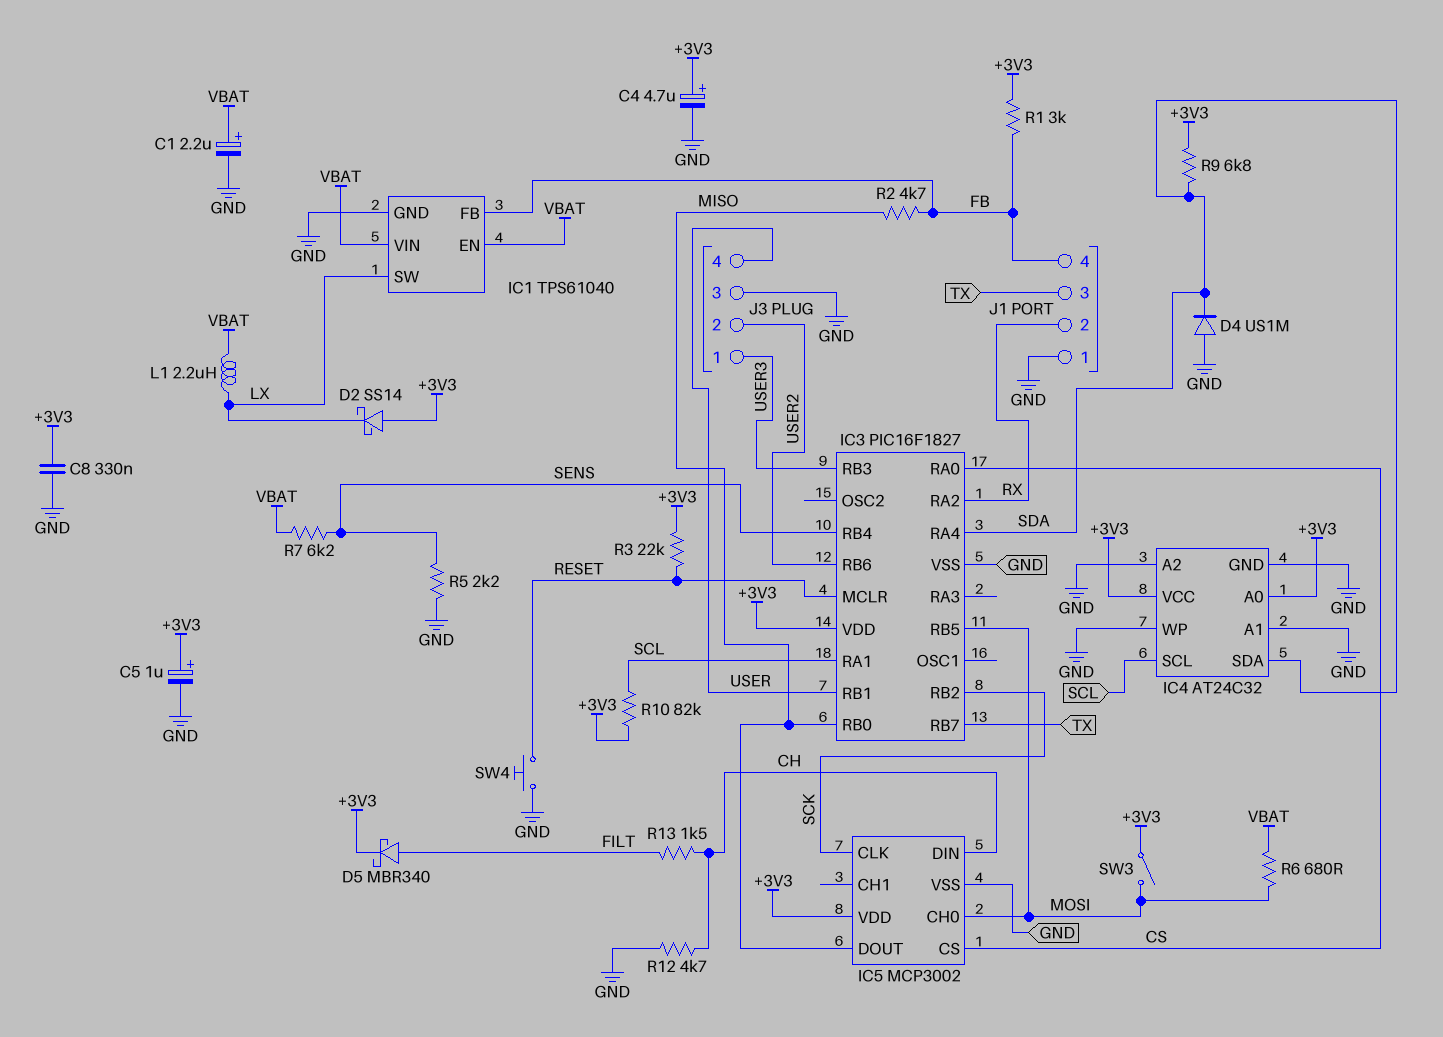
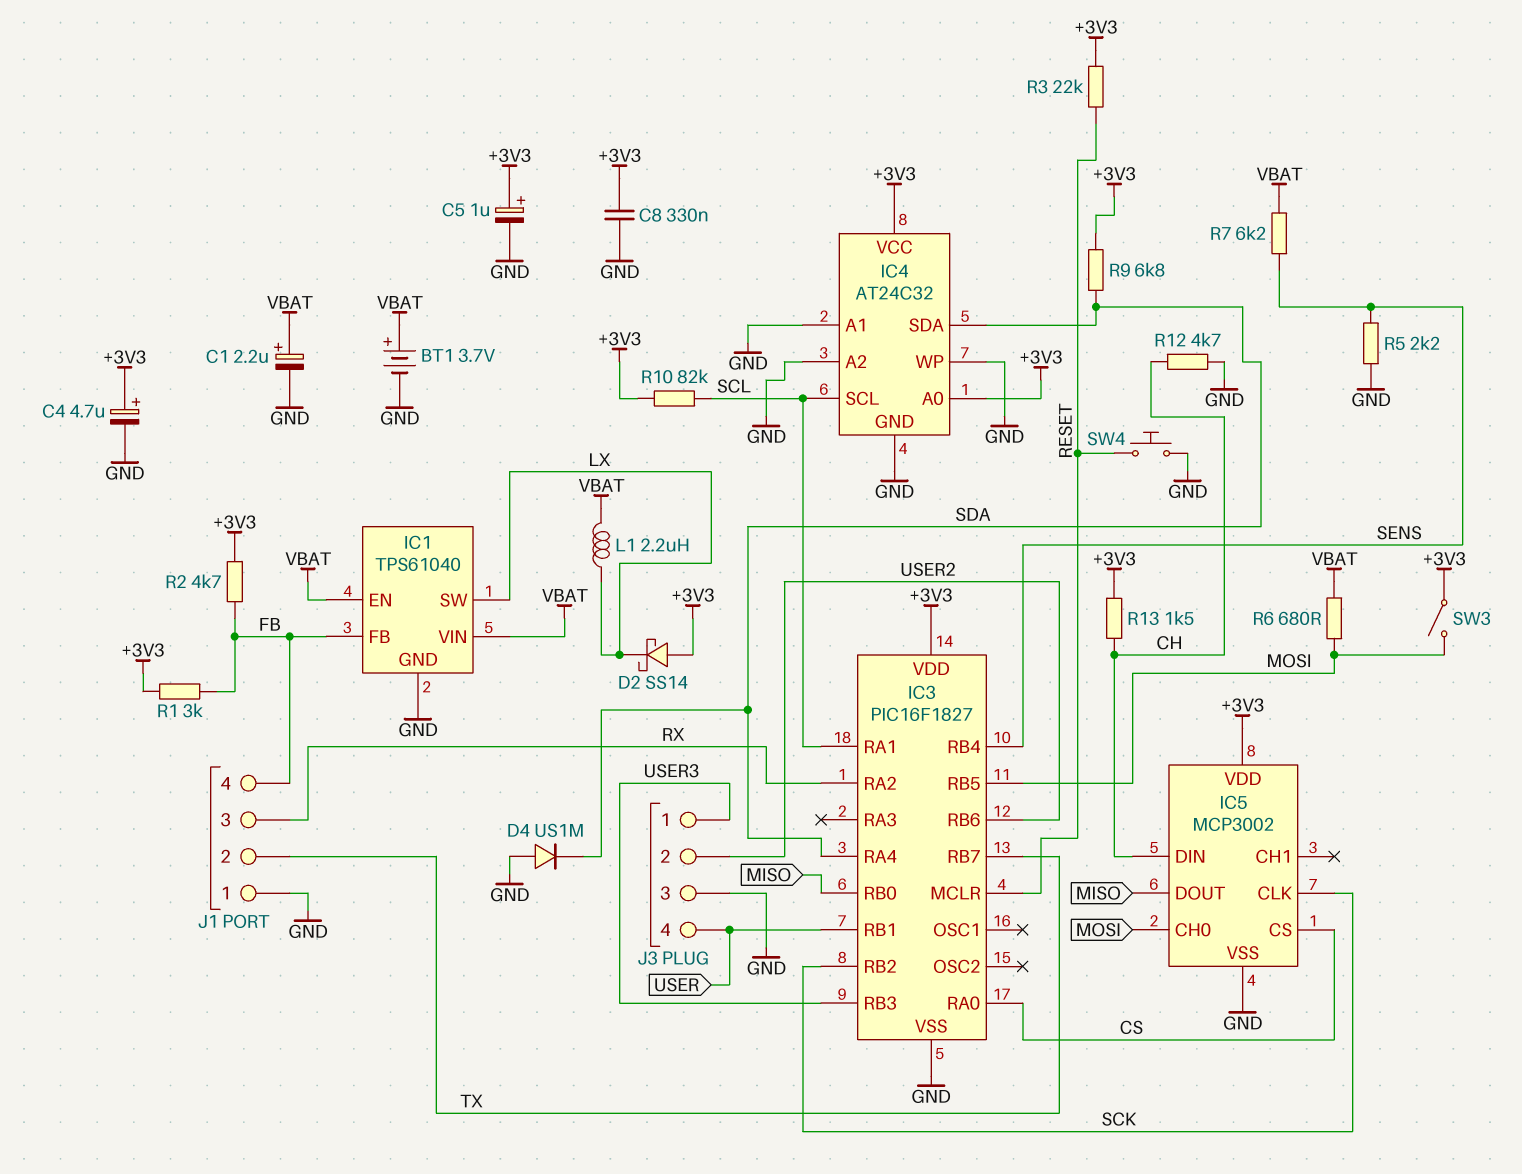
BT1: none -> 3.7V (plus VBAT, minus GND)
D5: schottky MBR340 (A FILT, K +3V3) -> none
J1 pin 2: RX -> TX
J1 pin 3: TX -> RX
R2: 4.7k (FB, MISO) -> 4.7k (+3V3, FB)
R13: 1.5k (CH, FILT) -> 1.5k (+3V3, CH)

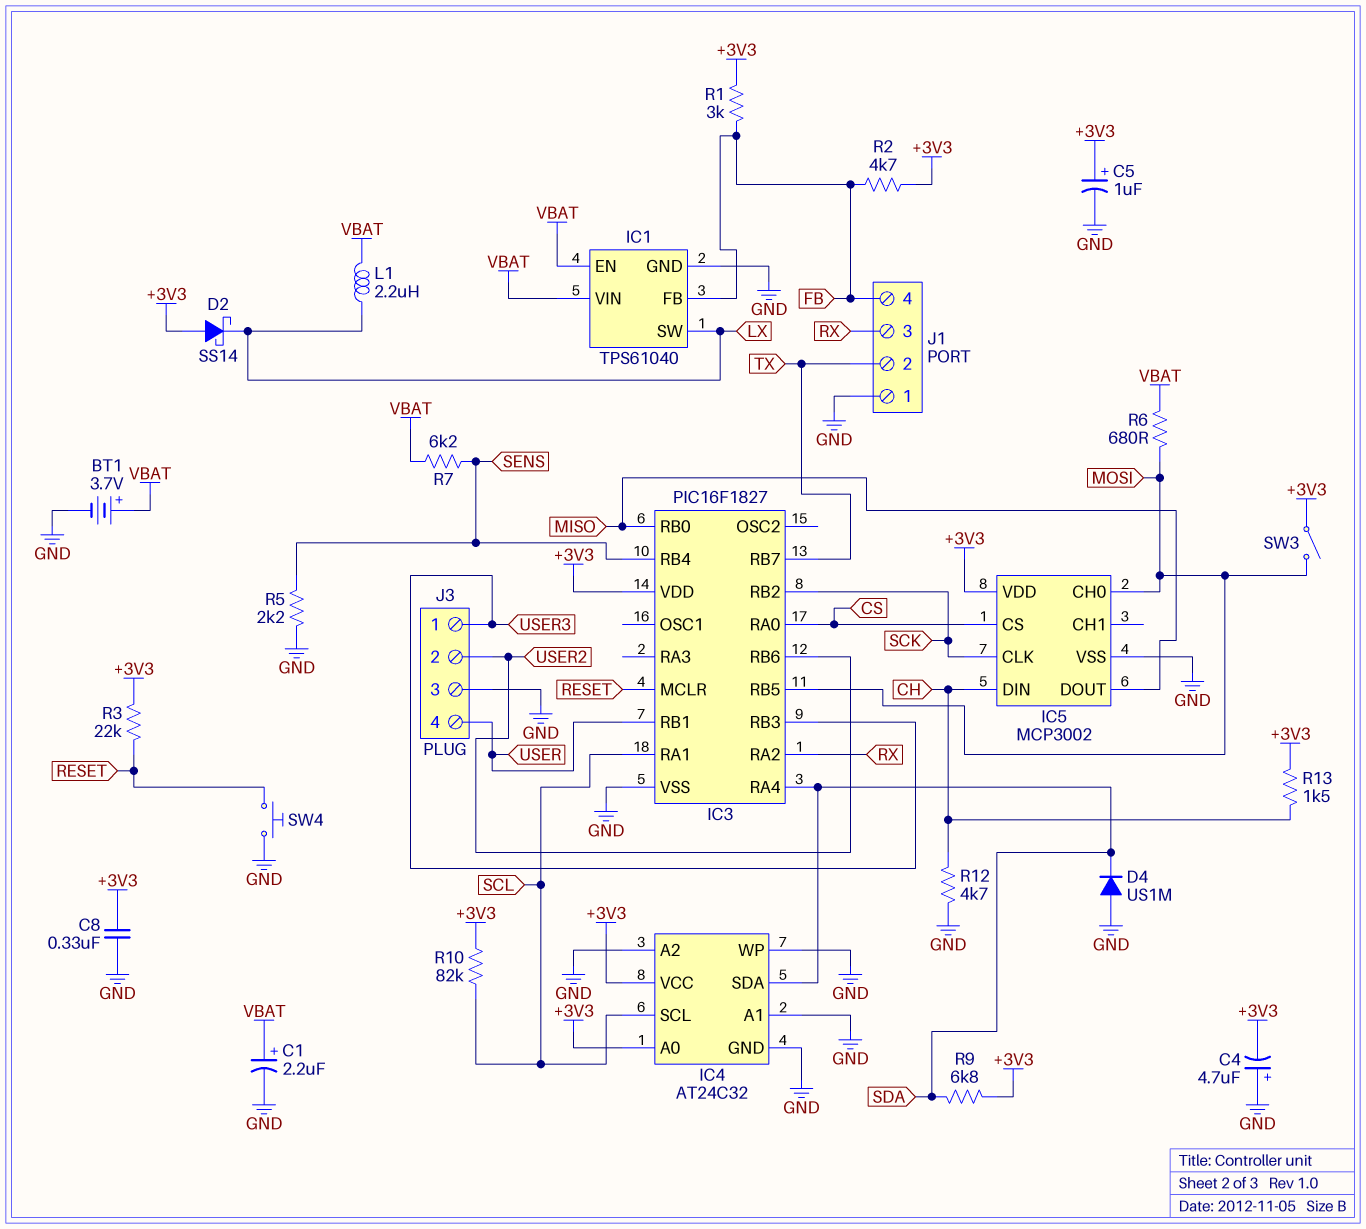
C4: 4.7uF (plus +3V3, minus GND) -> 4.7uF (plus GND, minus +3V3)

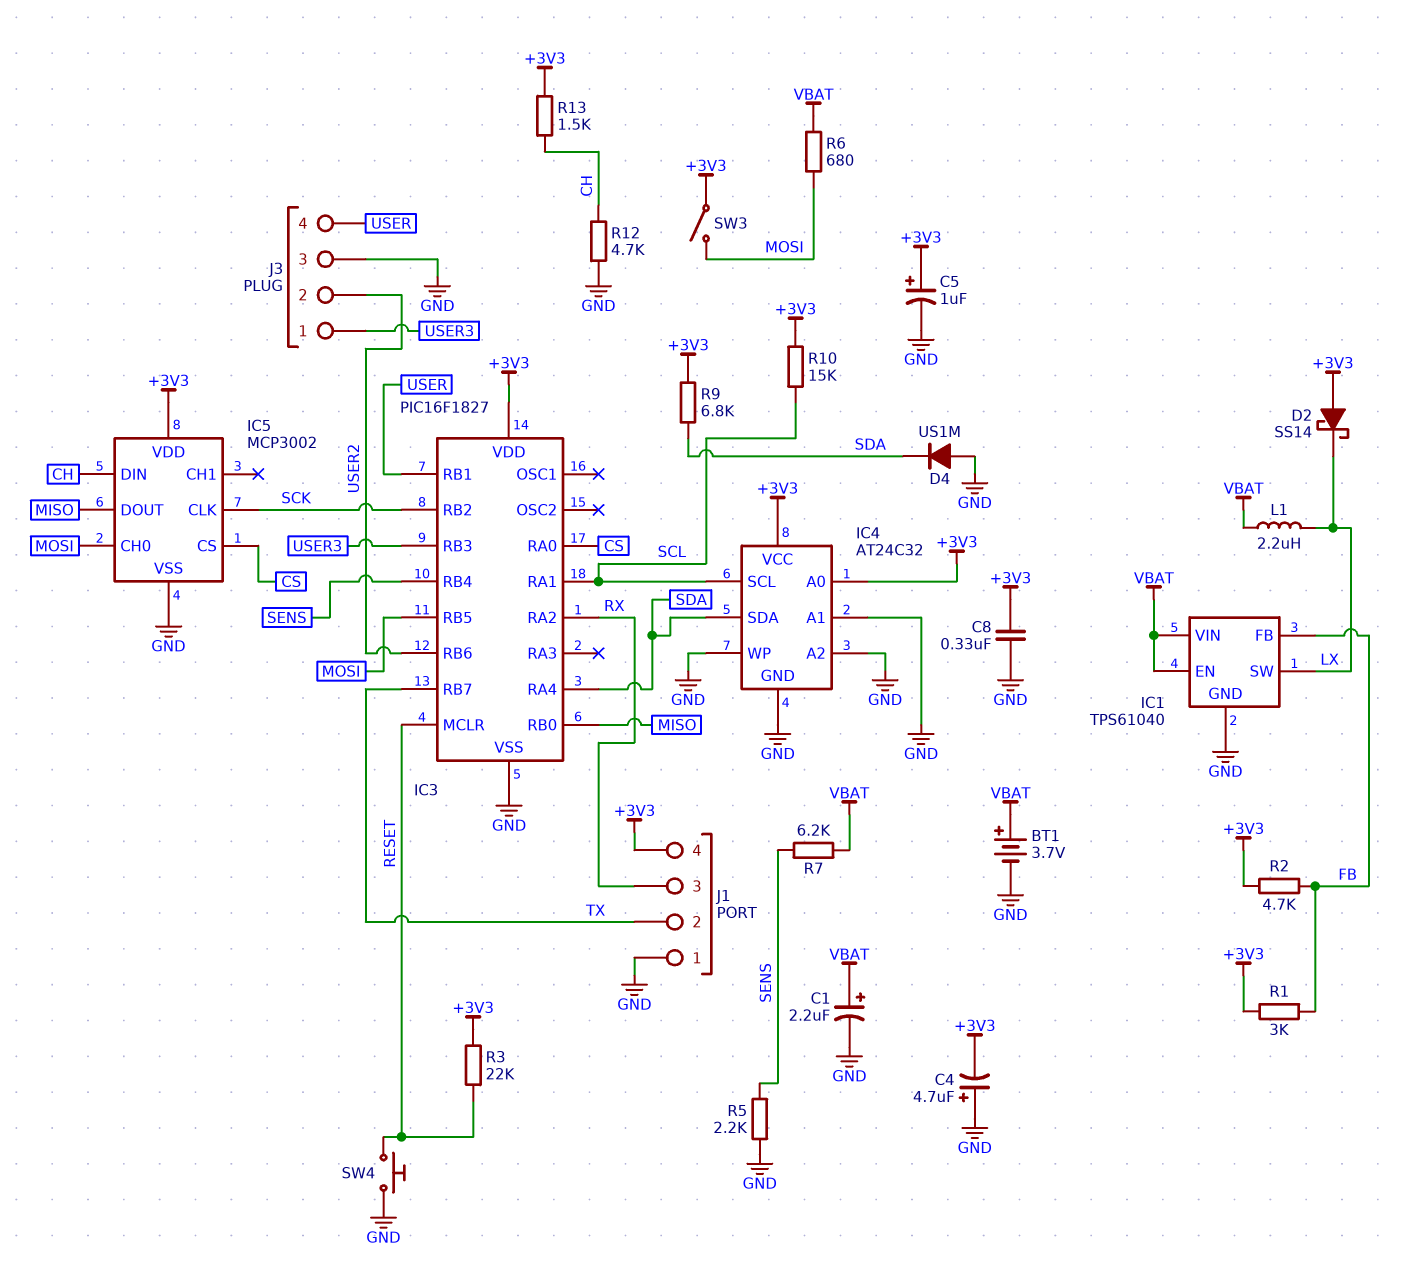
J1 pin 4: FB -> +3V3
R10: 82k (+3V3, SCL) -> 15k (+3V3, SCL)

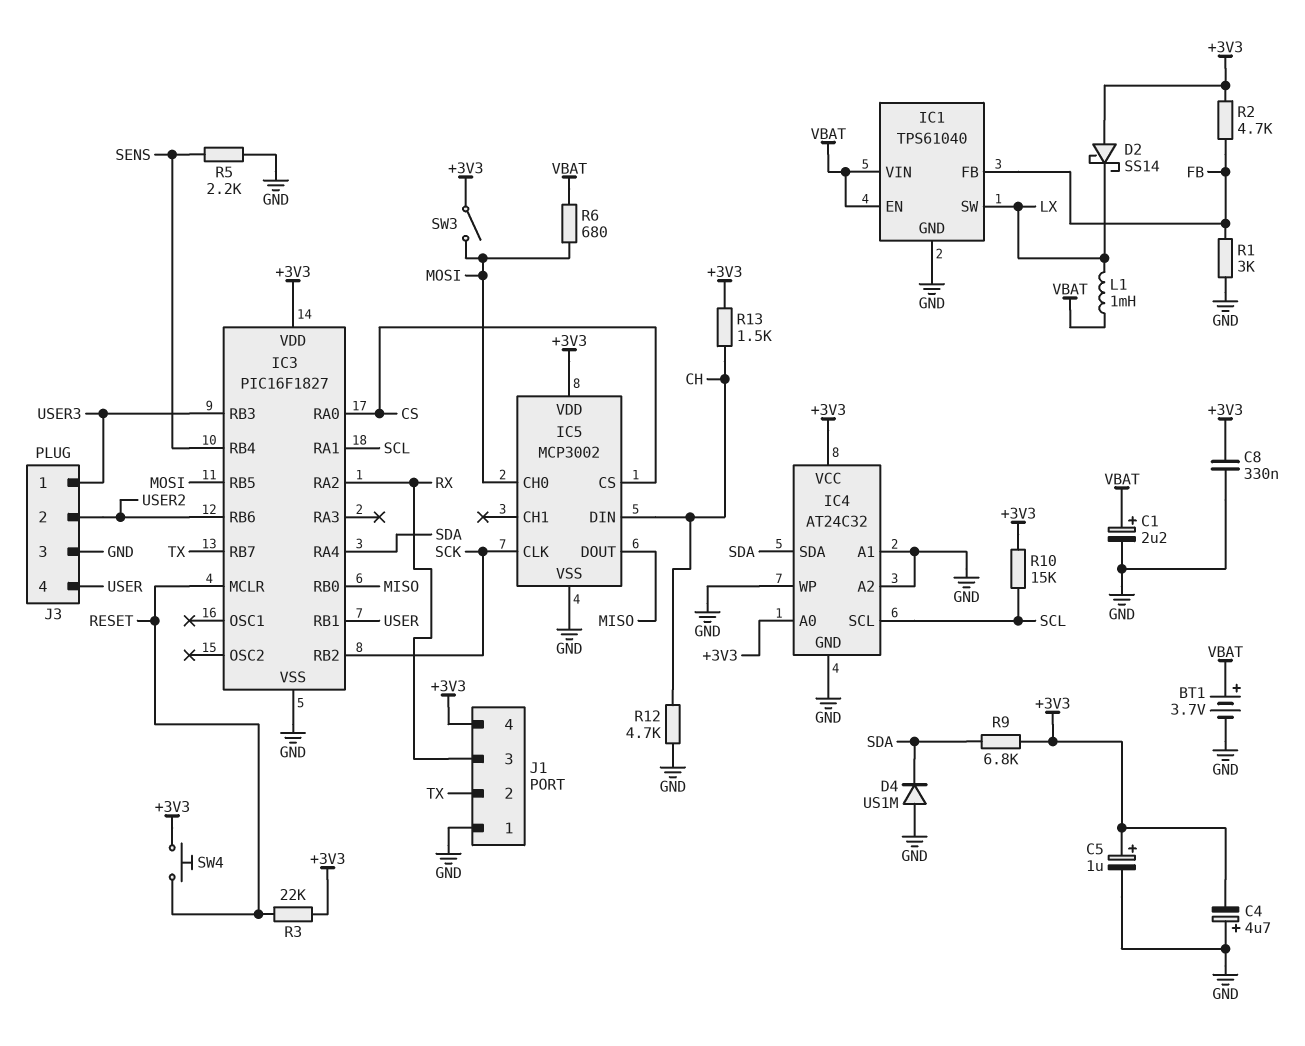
L1: 2.2uH (LX, VBAT) -> 1mH (LX, VBAT)
R1: 3k (+3V3, FB) -> 3k (FB, GND)
R7: 6.2k (SENS, VBAT) -> none
SW4: button (GND, RESET) -> button (+3V3, RESET)

